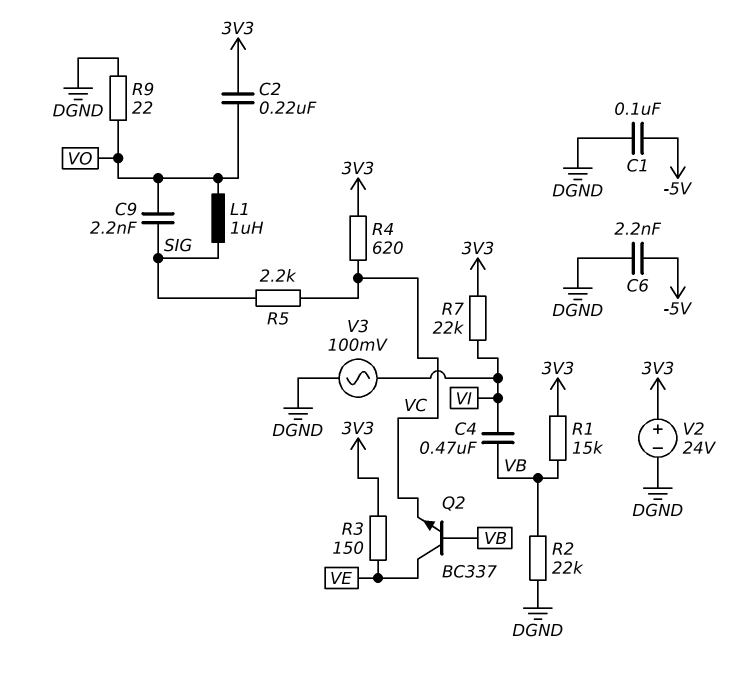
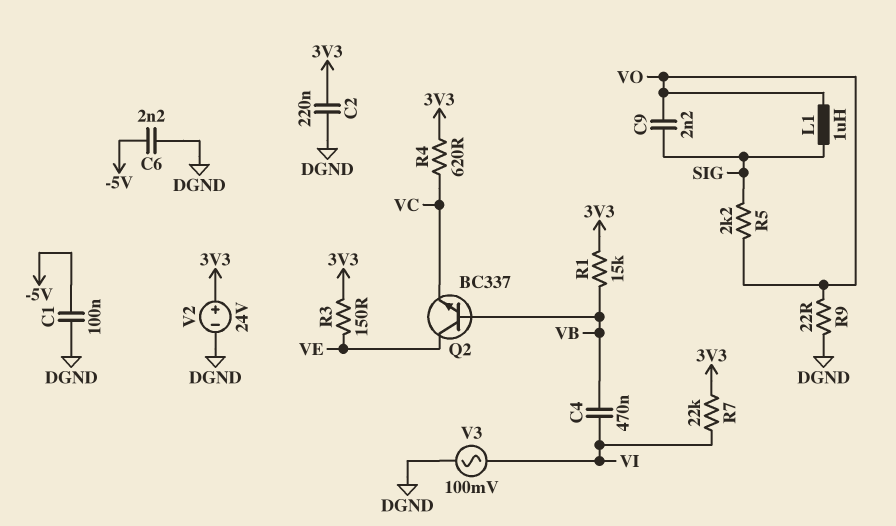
C2: 220nF (3V3, VO) -> 220nF (3V3, DGND)
R2: 22k (DGND, VB) -> none
R5: 2.2k (SIG, VC) -> 2.2k (SIG, VO)

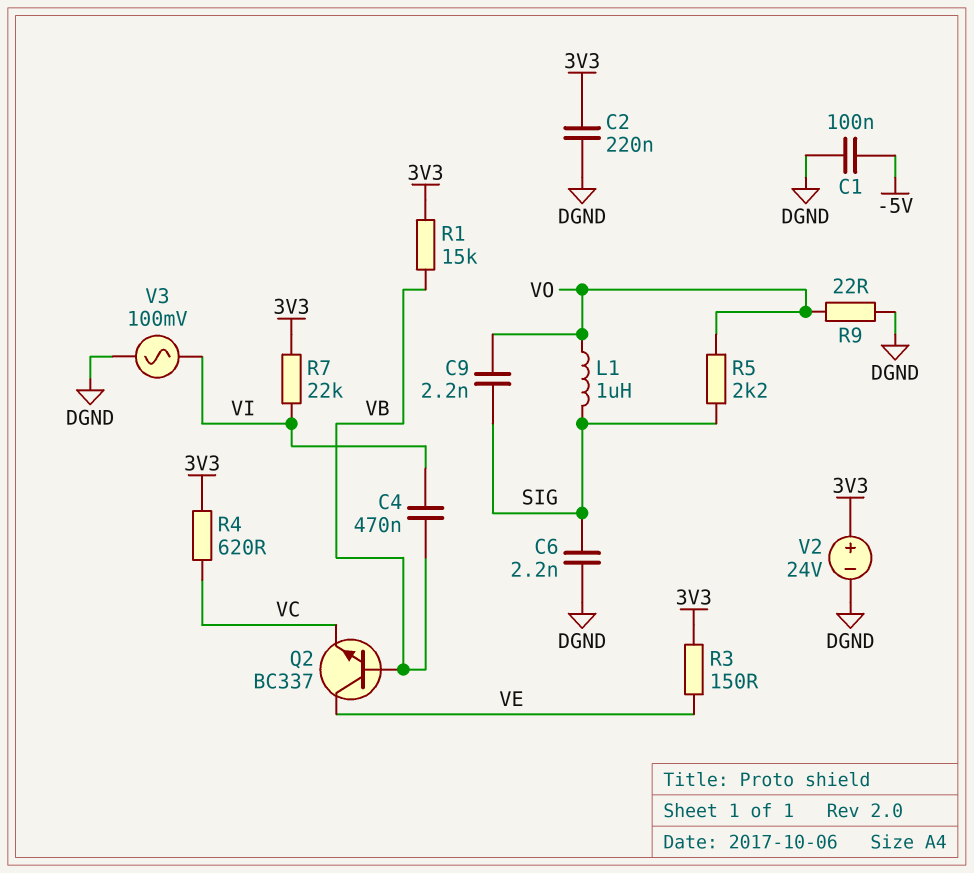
C6: 2.2nF (-5V, DGND) -> 2.2nF (DGND, SIG)

